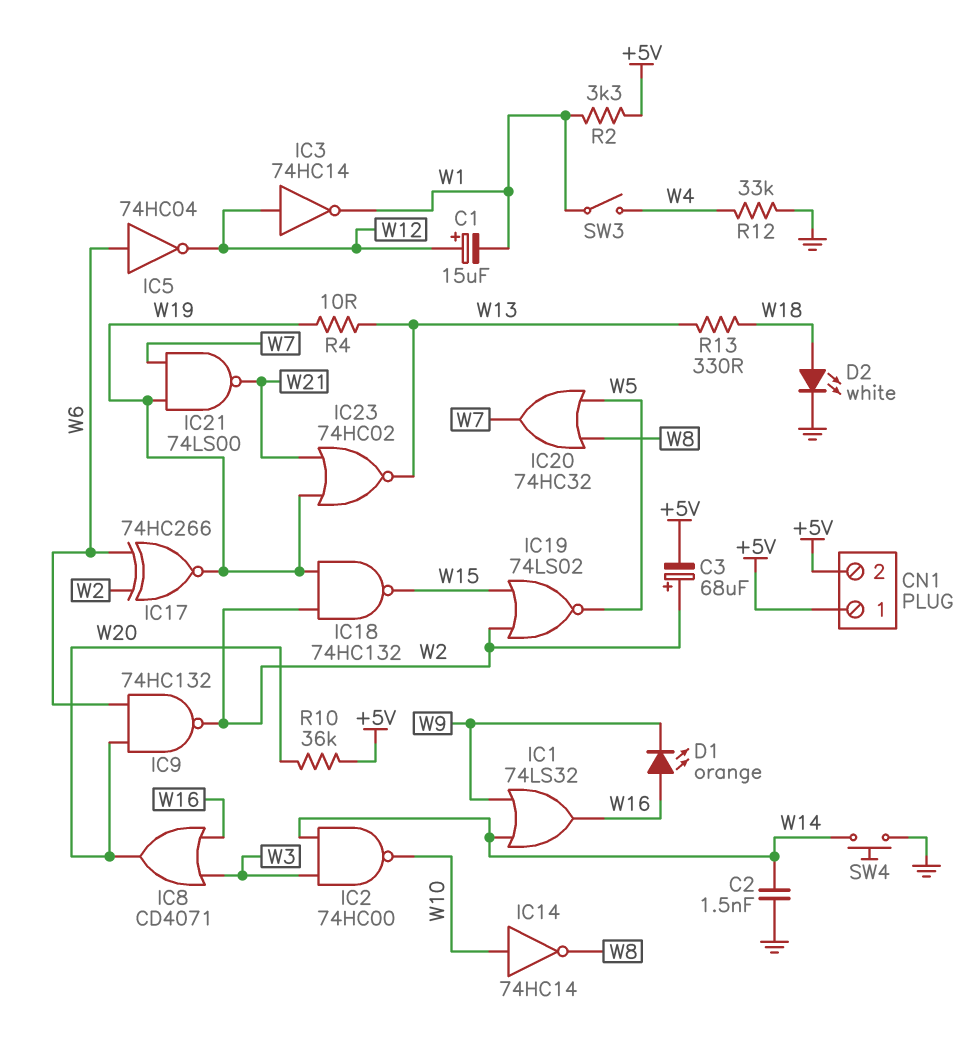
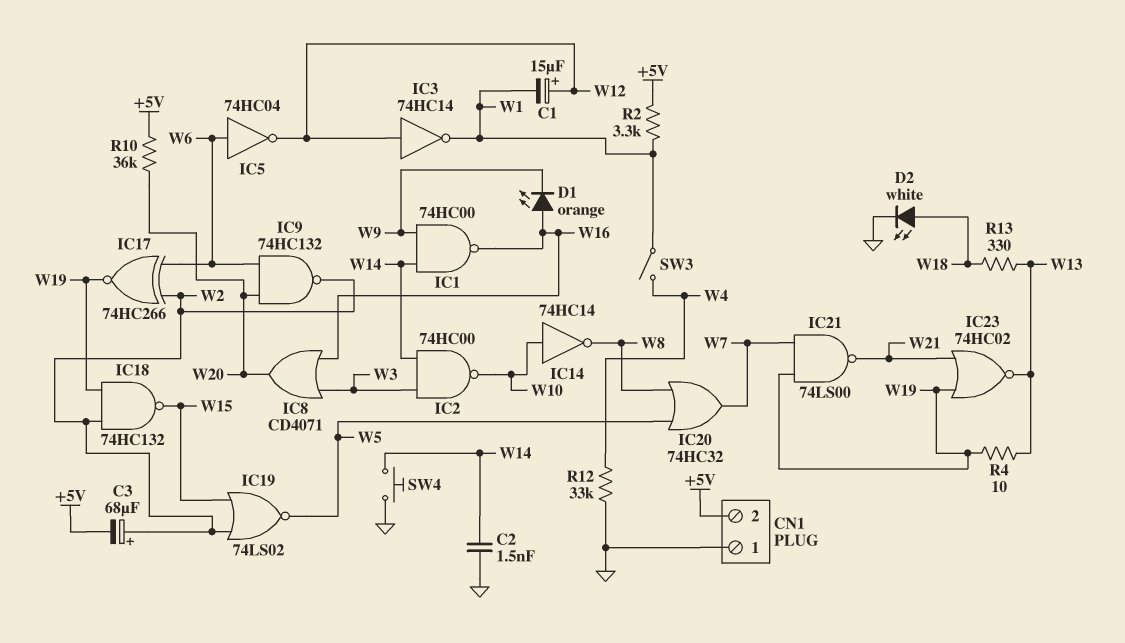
CN1 pin 1: +5V -> GND
IC1: OR 74LS32 (in W9, in W14, out W16) -> NAND 74HC00 (in W9, in W14, out W16)

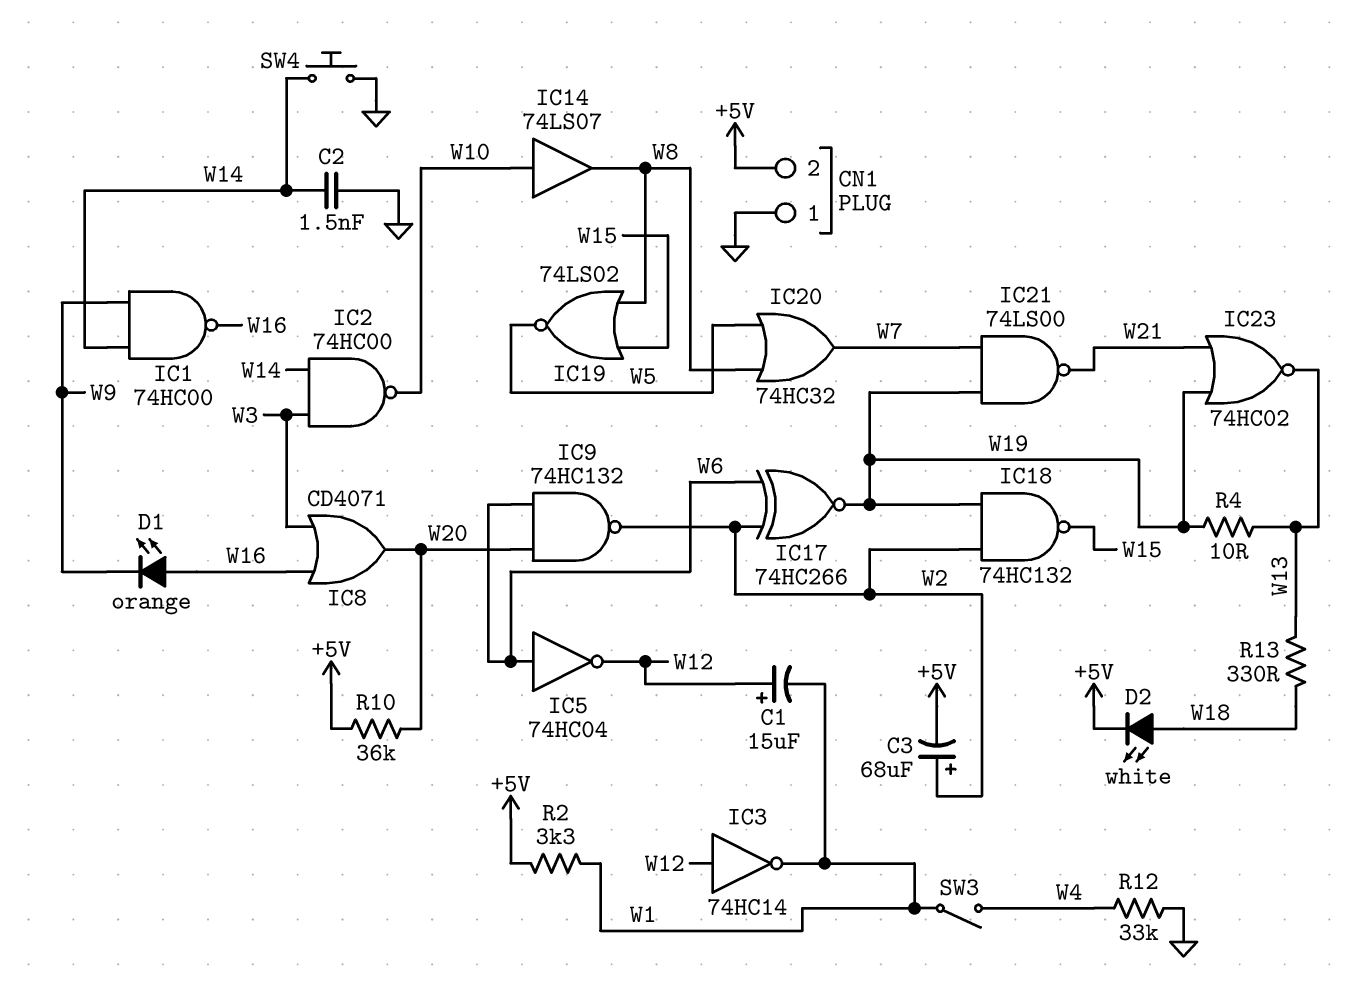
D2: LED white (A W18, K GND) -> LED white (A W18, K +5V)
IC14: NOT 74HC14 (in W10, out W8) -> buffer 74LS07 (in W10, out W8)
IC19: NOR 74LS02 (in W2, in W15, out W5) -> NOR 74LS02 (in W8, in W15, out W5)

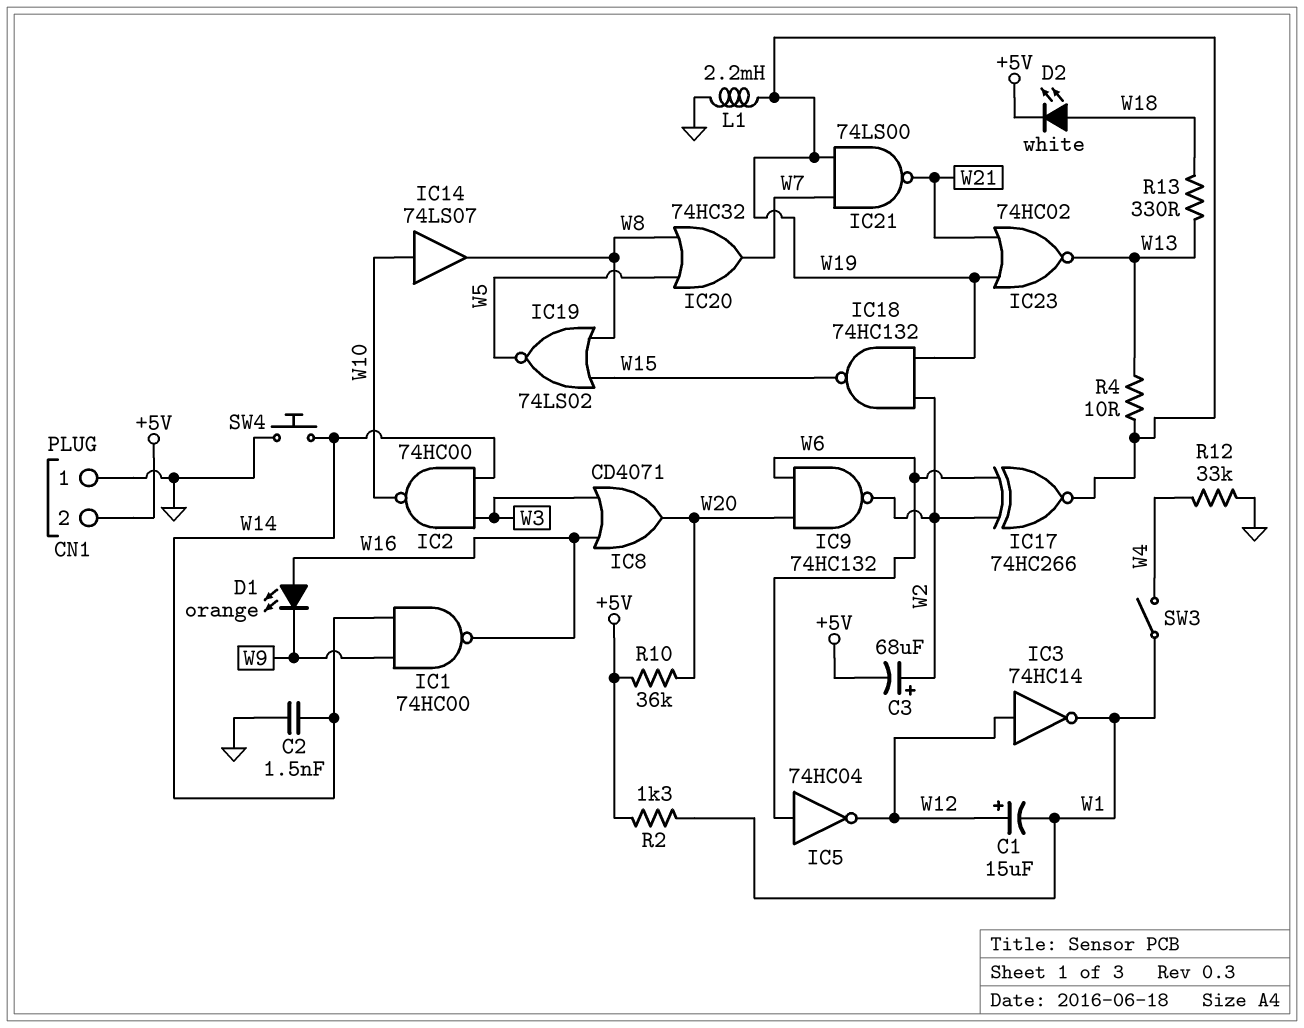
L1: none -> 2.2mH (GND, W19)
R2: 3.3k (+5V, W1) -> 1.3k (+5V, W1)

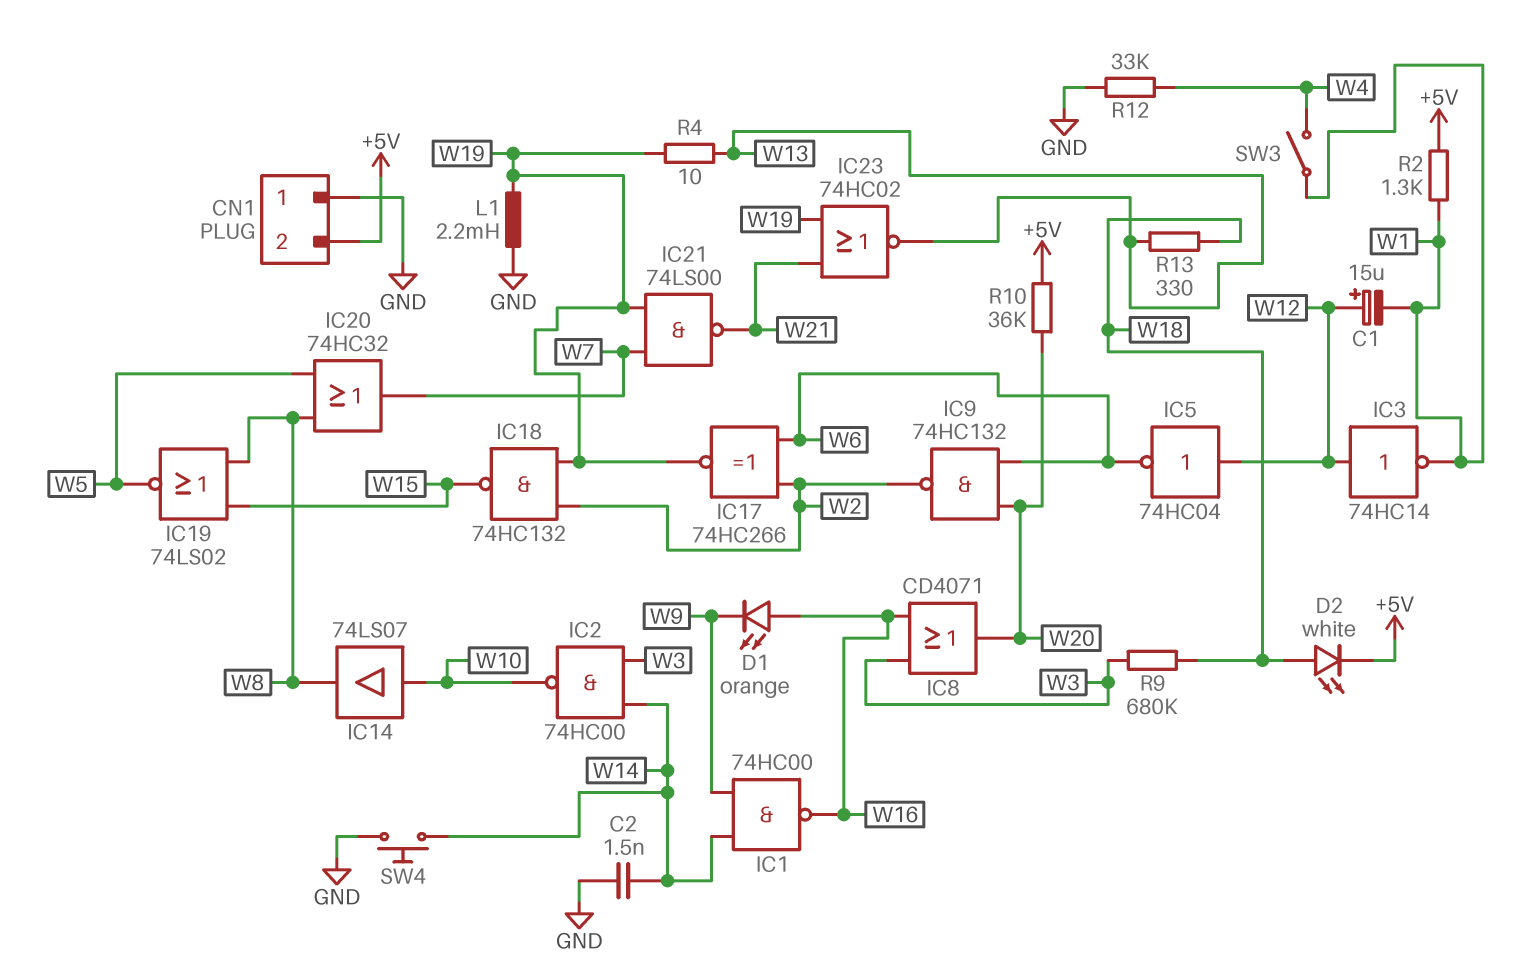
C3: 68uF (plus W2, minus +5V) -> none
IC5: NOT 74HC04 (in W6, out W12) -> NOT 74HC04 (in W12, out W6)
R9: none -> 680k (W3, W18)

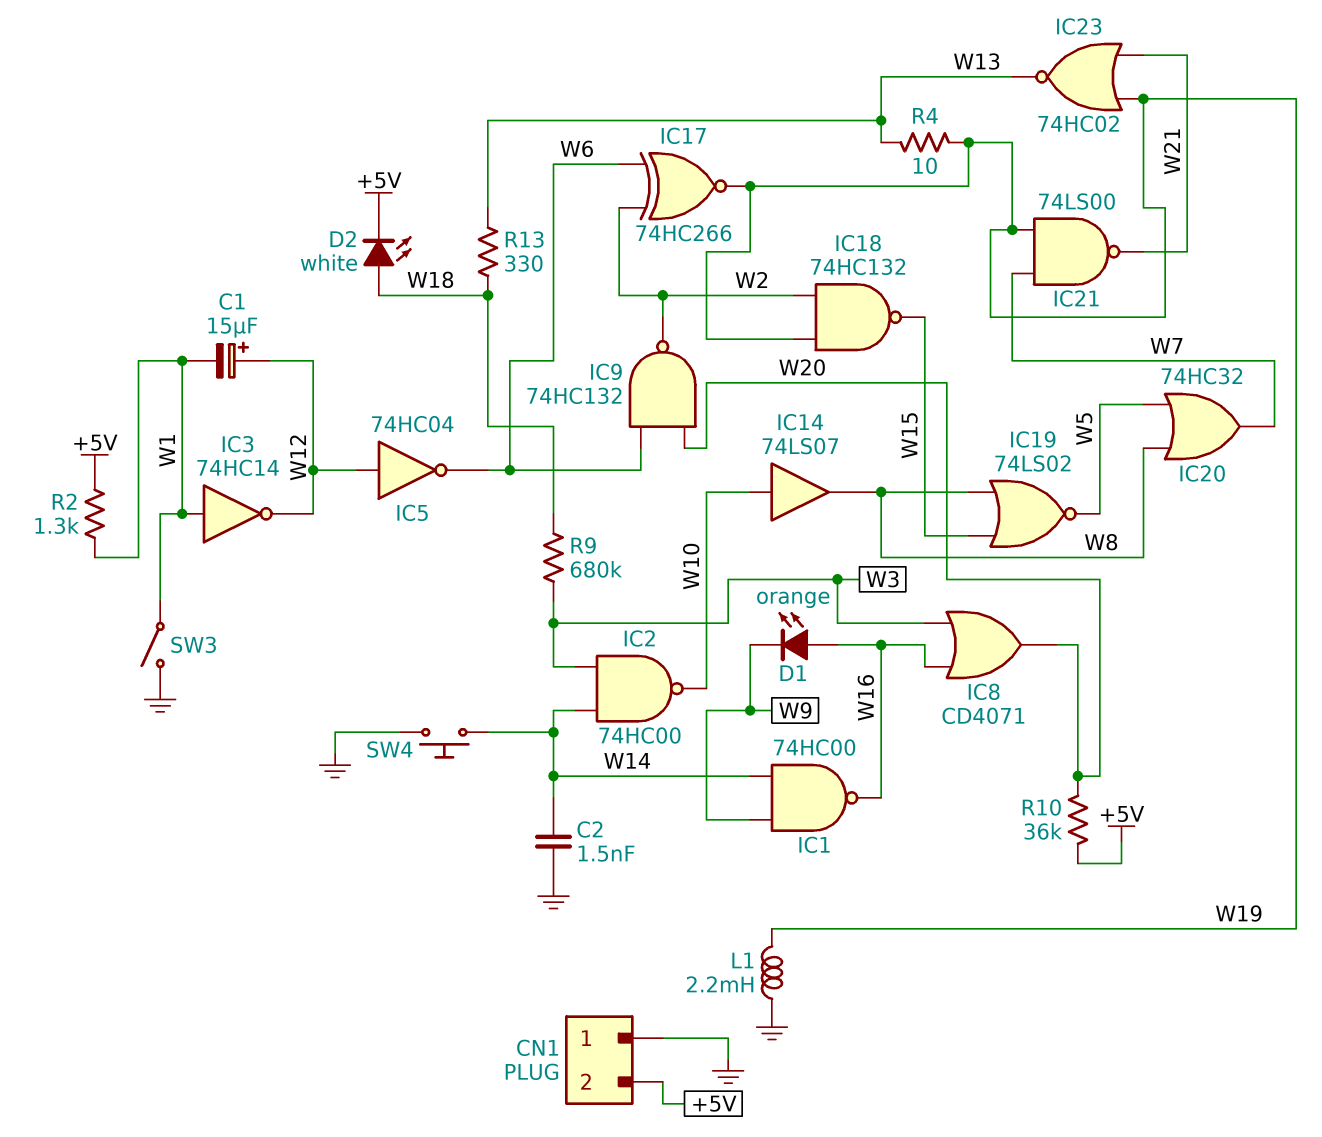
IC3: NOT 74HC14 (in W12, out W1) -> NOT 74HC14 (in W1, out W12)
R12: 33k (GND, W4) -> none
SW3: switch (W1, W4) -> switch (GND, W1)

